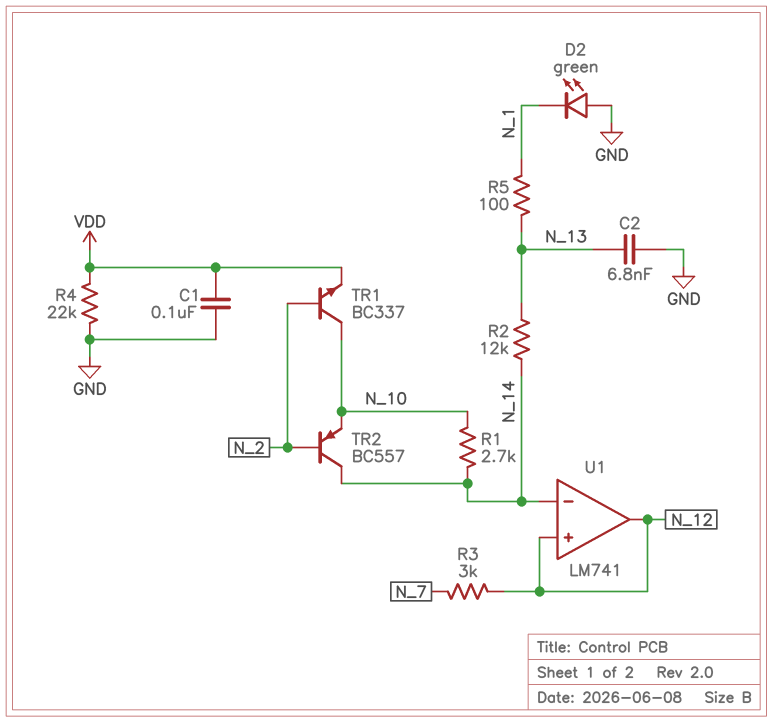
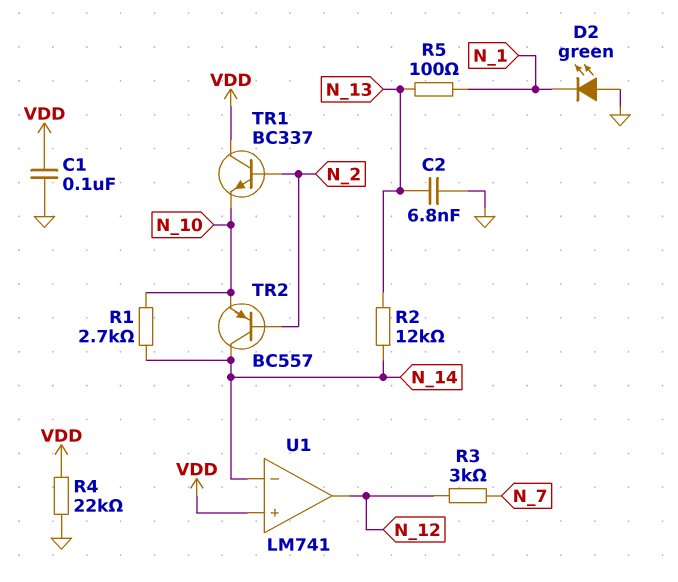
TR1: NPN BC337 (B N_2, C N_10, E VDD) -> NPN BC337 (B N_2, C VDD, E N_10)
U1 pin in+: N_12 -> VDD

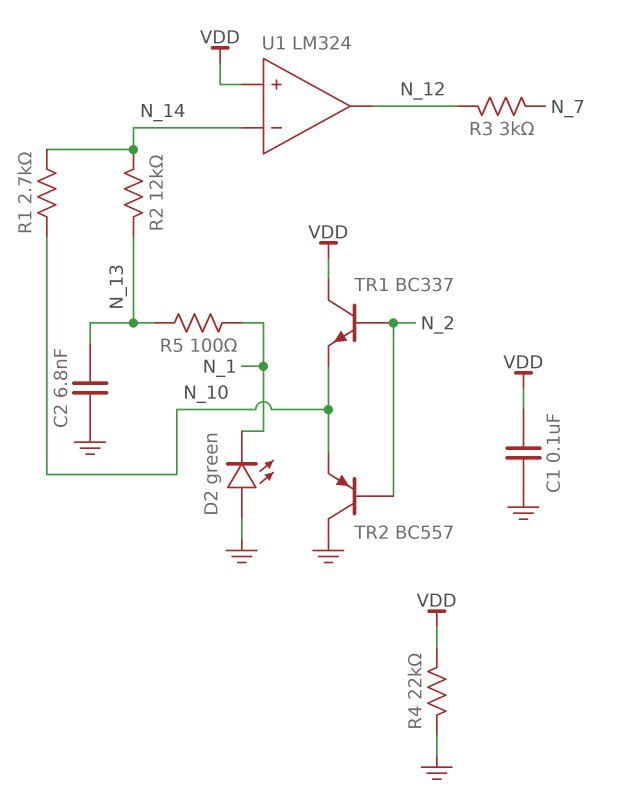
TR2: PNP BC557 (B N_2, C N_14, E N_10) -> PNP BC557 (B N_2, C GND, E N_10)
U1: LM741 -> LM324

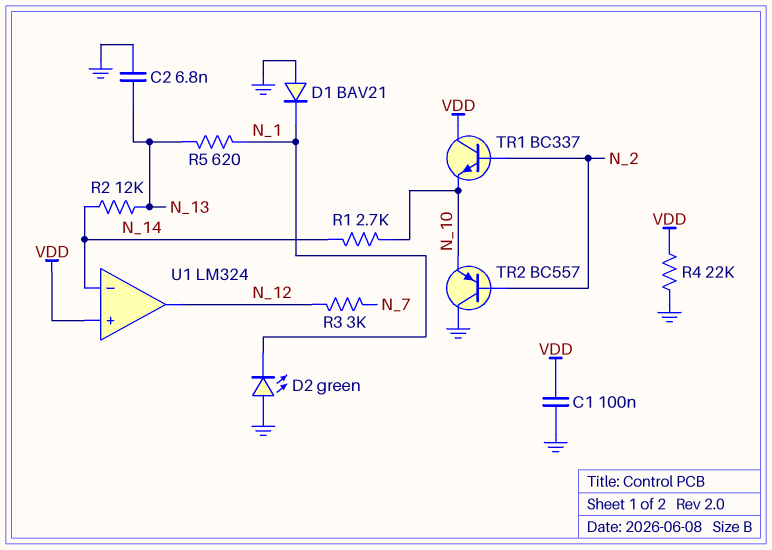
D1: none -> diode BAV21 (A GND, K N_1)
R5: 100 (N_1, N_13) -> 620 (N_1, N_13)

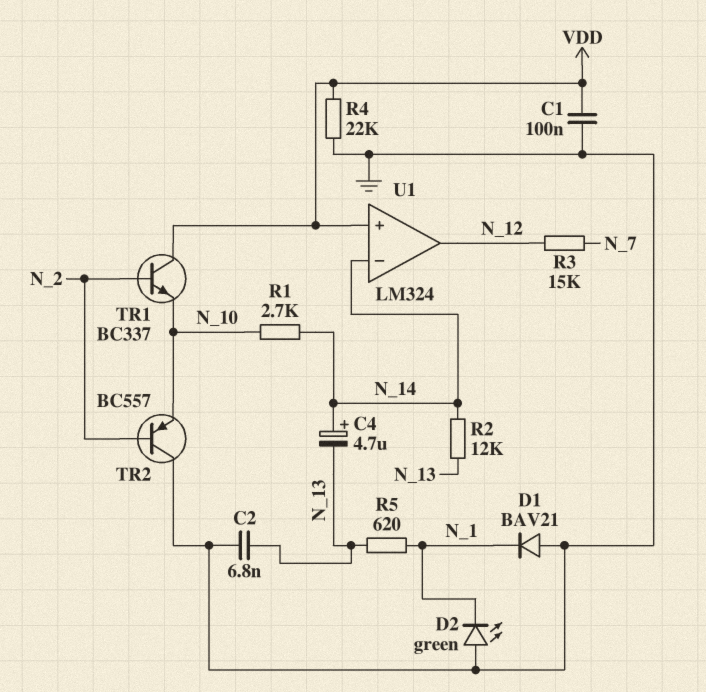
C4: none -> 4.7uF (plus N_14, minus N_13)
R3: 3k (N_7, N_12) -> 15k (N_7, N_12)

